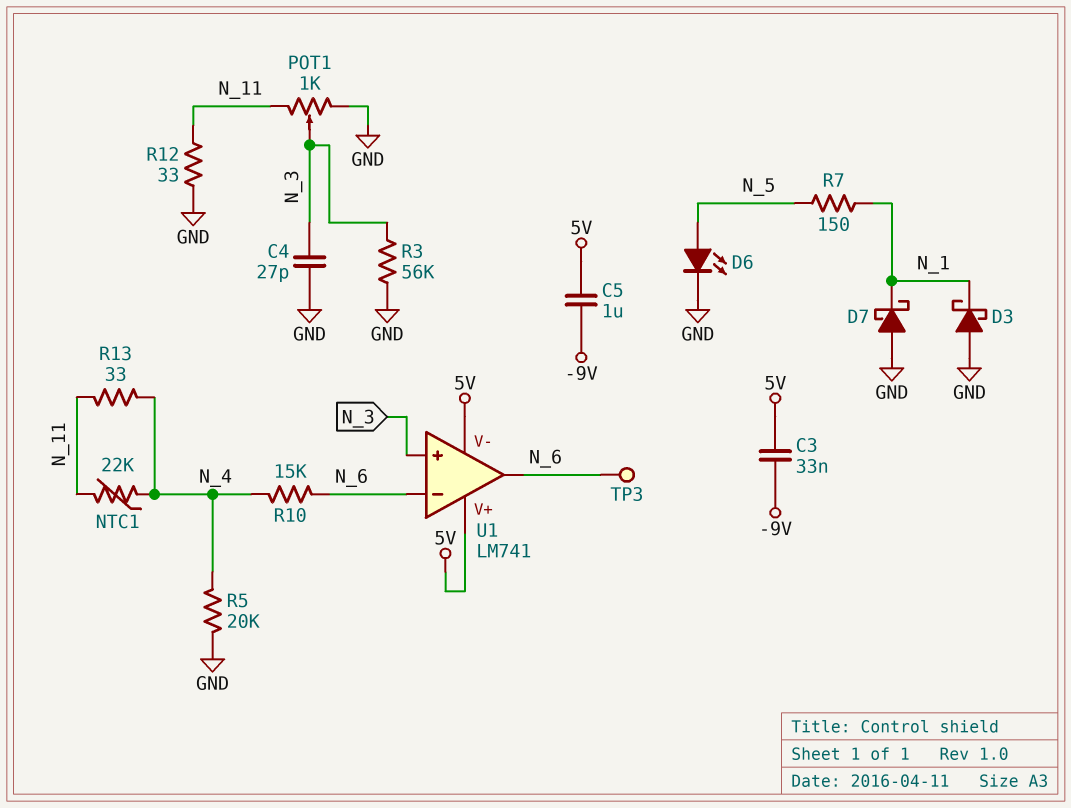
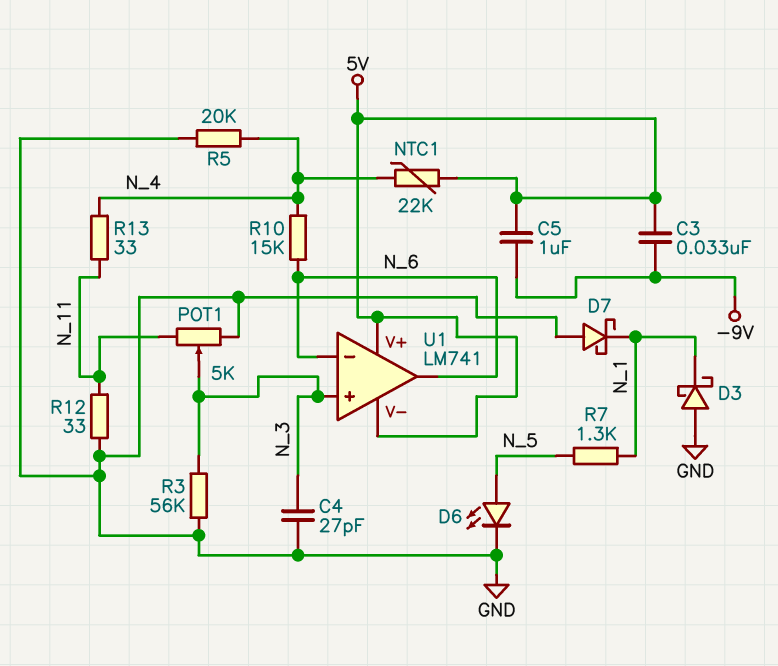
NTC1: 22k (N_4, N_11) -> 22k (5V, N_4)
POT1: 1k (GND, N_11, wiper N_3) -> 5k (GND, N_11, wiper N_3)
R7: 150 (N_1, N_5) -> 1.3k (N_1, N_5)
TP3: test point (N_6) -> none

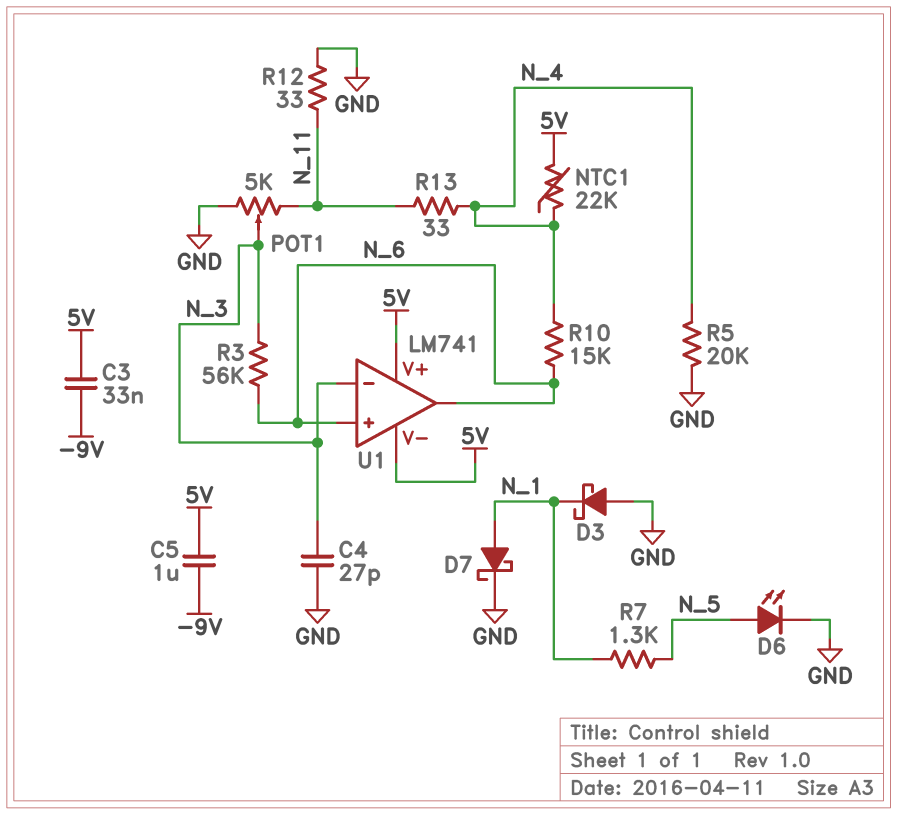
D7: schottky (A GND, K N_1) -> schottky (A N_1, K GND)
R3: 56k (GND, N_3) -> 56k (N_3, N_6)
U1 pin in+: N_3 -> N_6
U1 pin in-: N_6 -> N_3

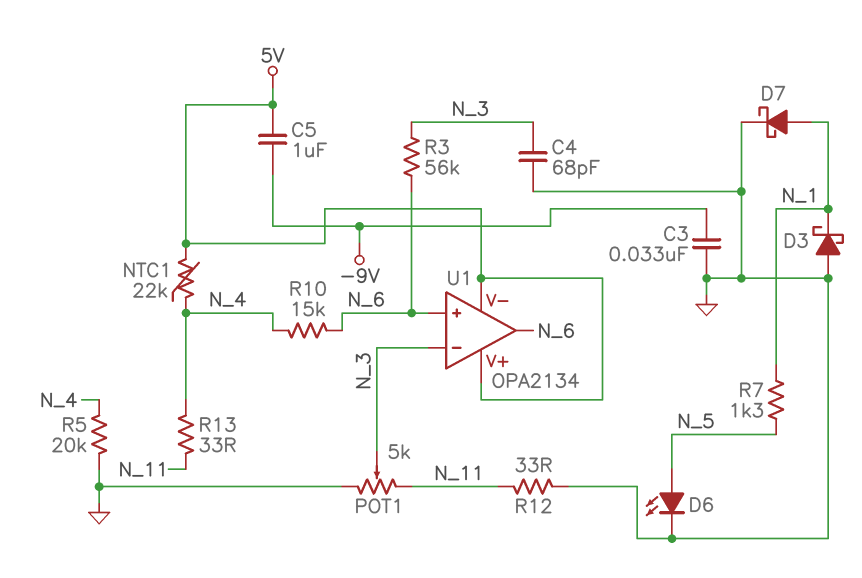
C3: 33nF (-9V, 5V) -> 33nF (-9V, GND)
C4: 27pF (GND, N_3) -> 68pF (GND, N_3)
U1: LM741 -> OPA2134

